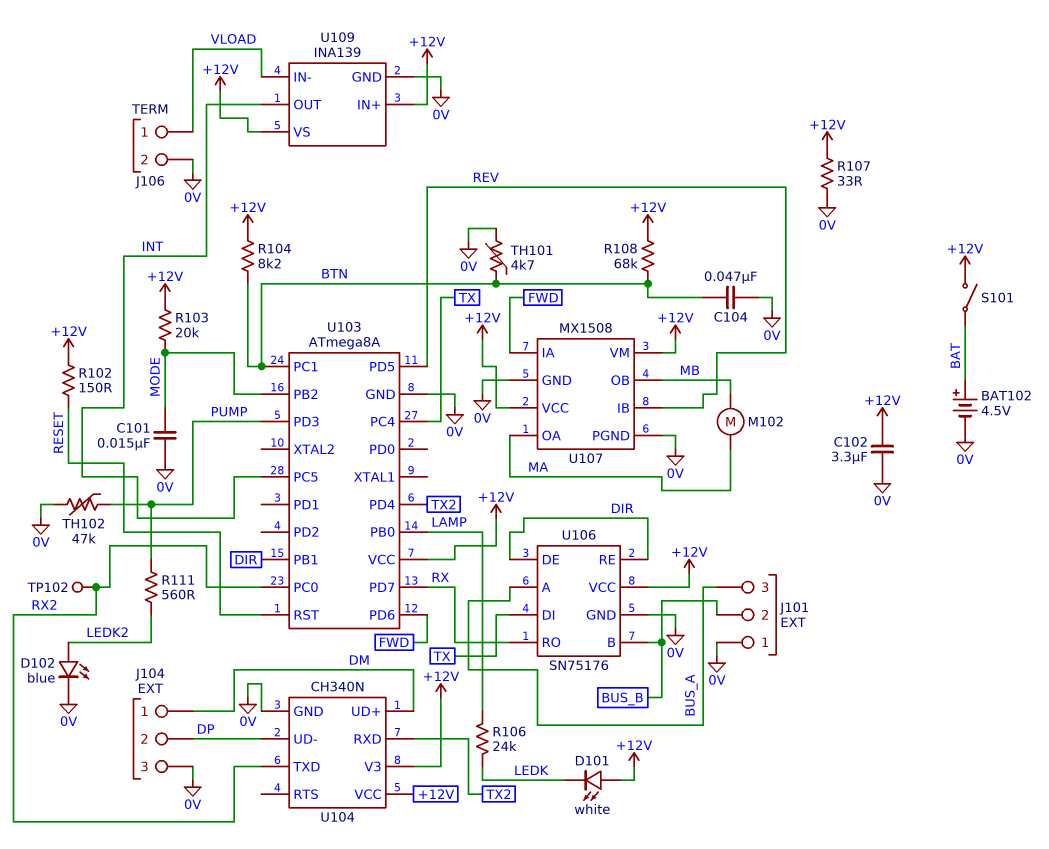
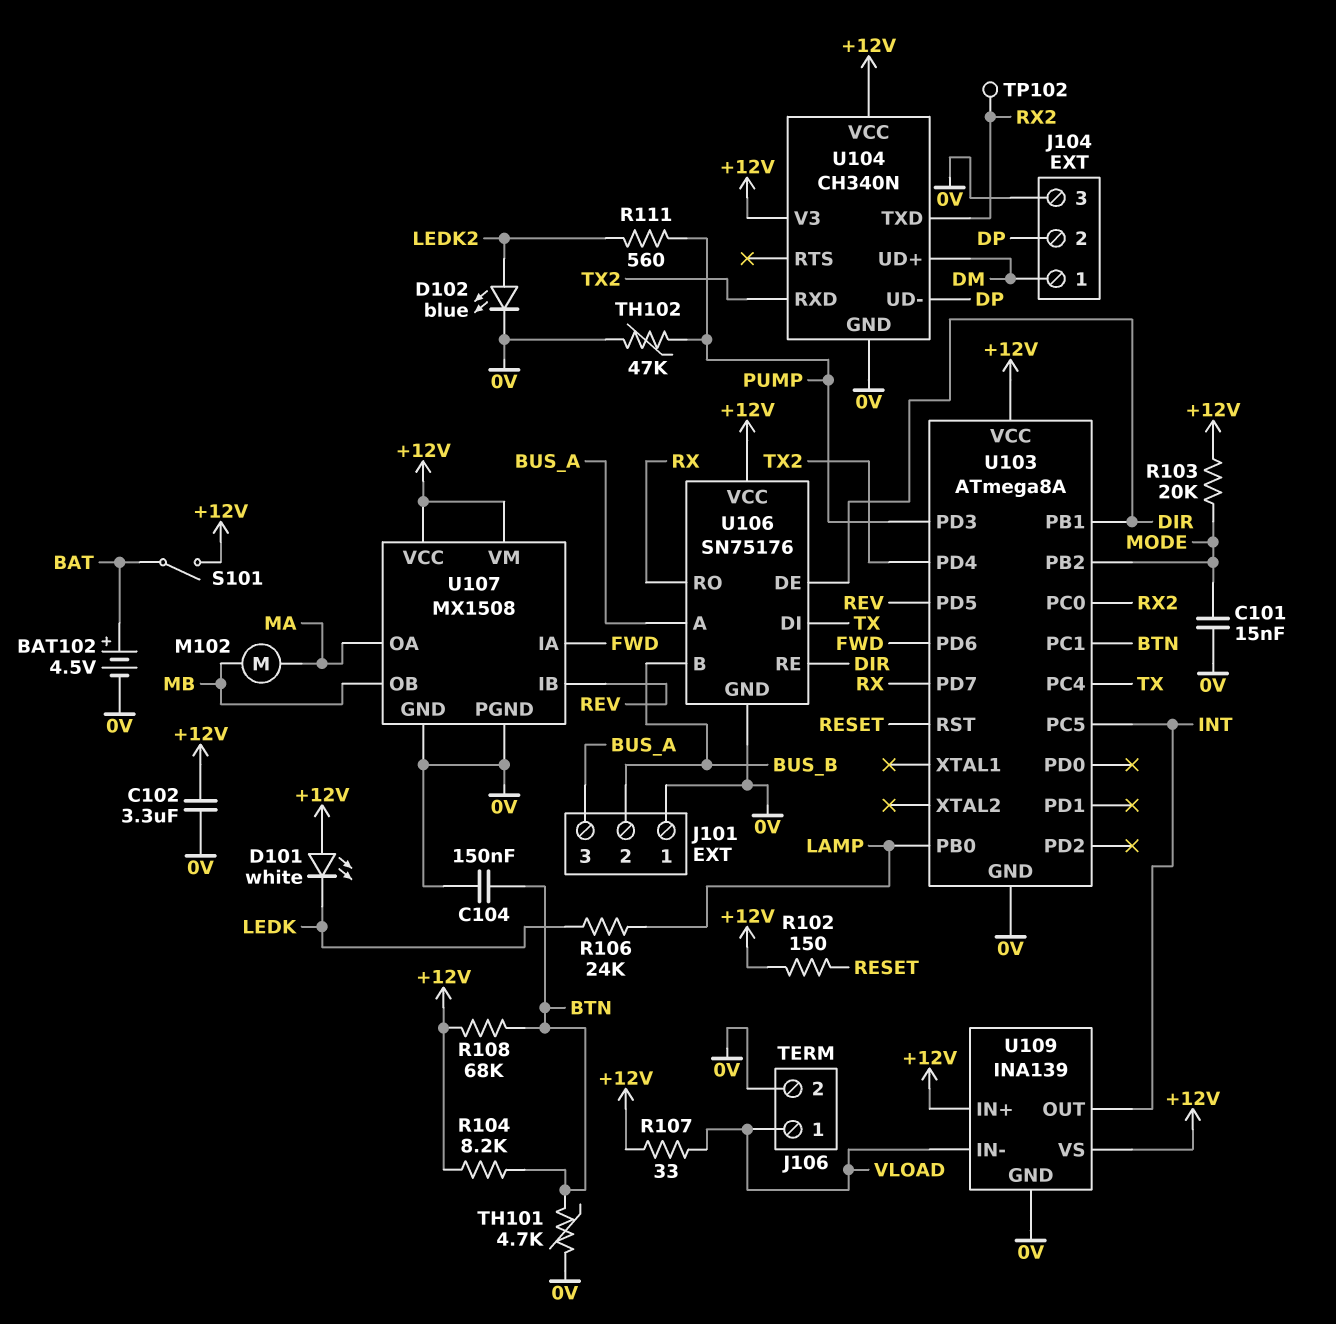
C104: 47nF (0V, BTN) -> 150nF (0V, BTN)
R107: 33 (+12V, 0V) -> 33 (+12V, VLOAD)

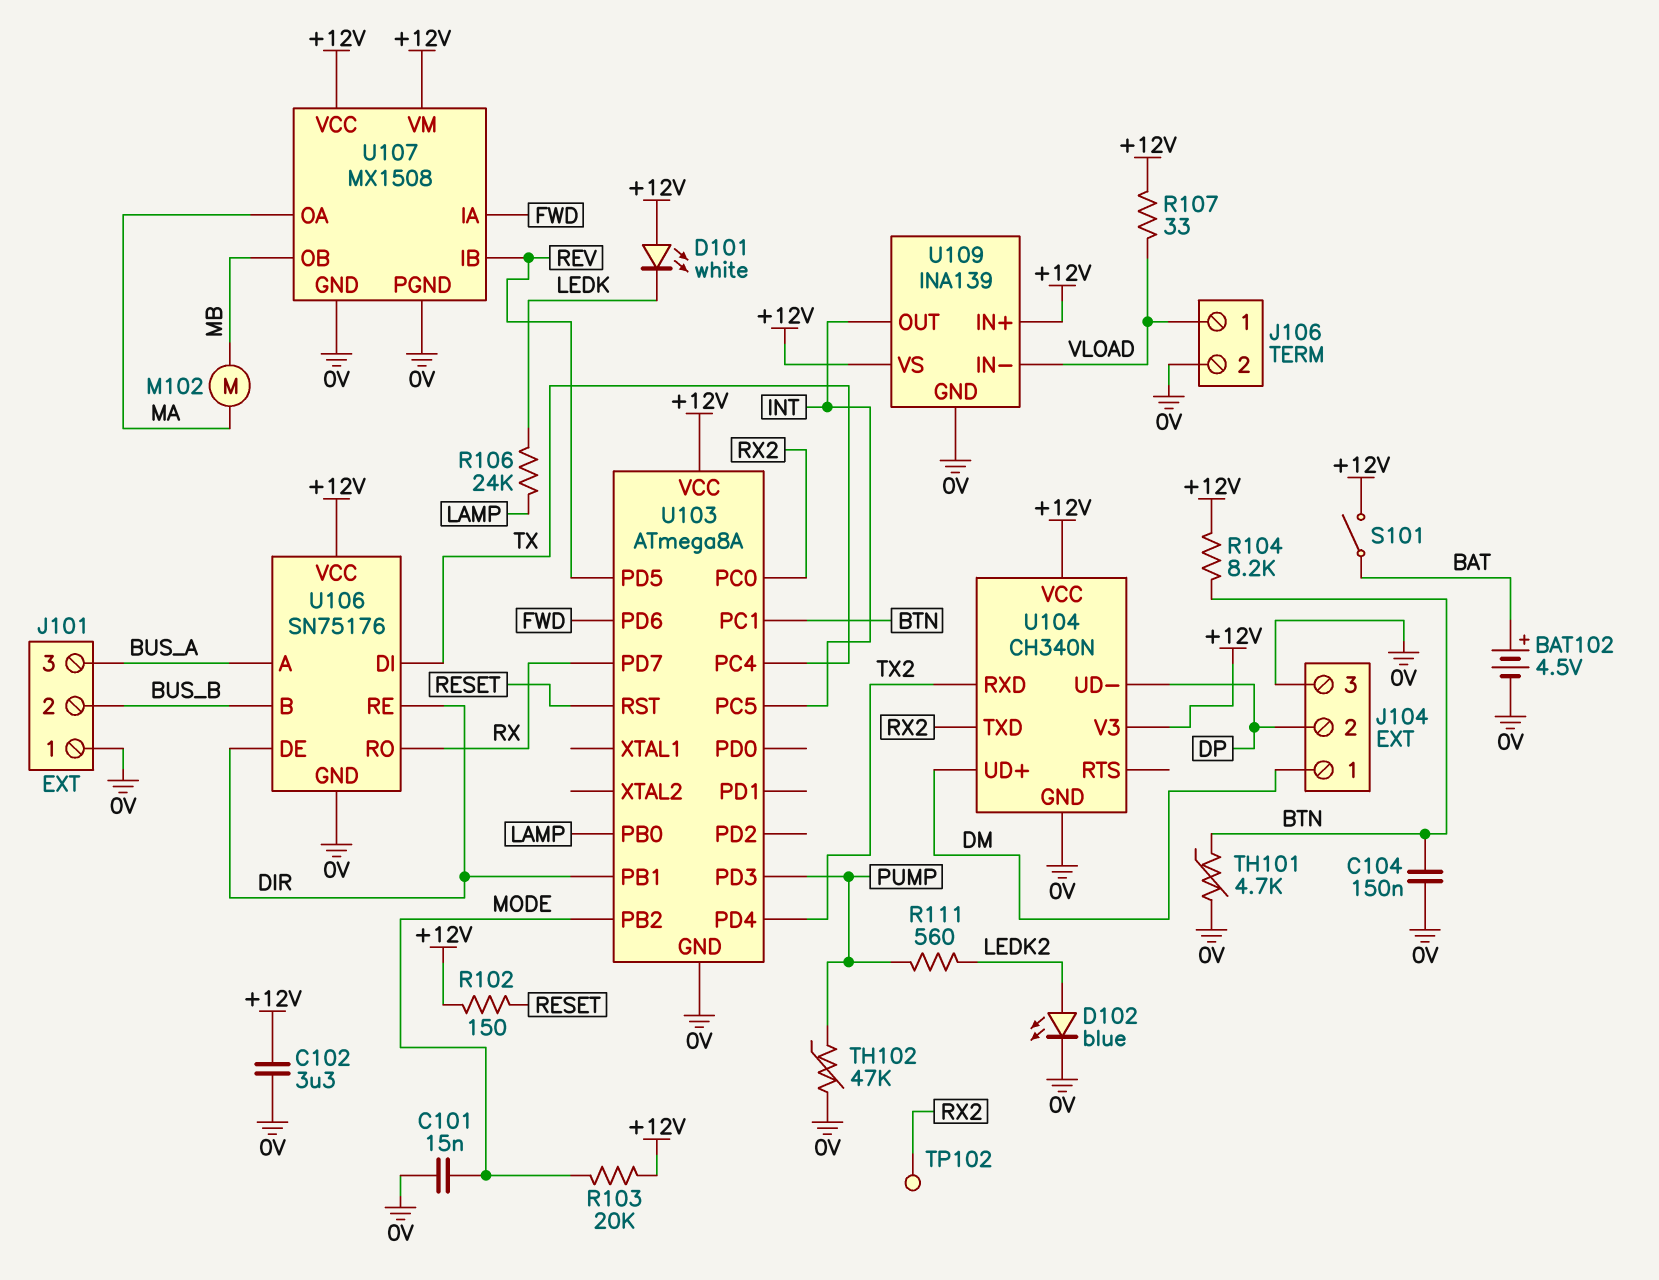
R108: 68k (+12V, BTN) -> none

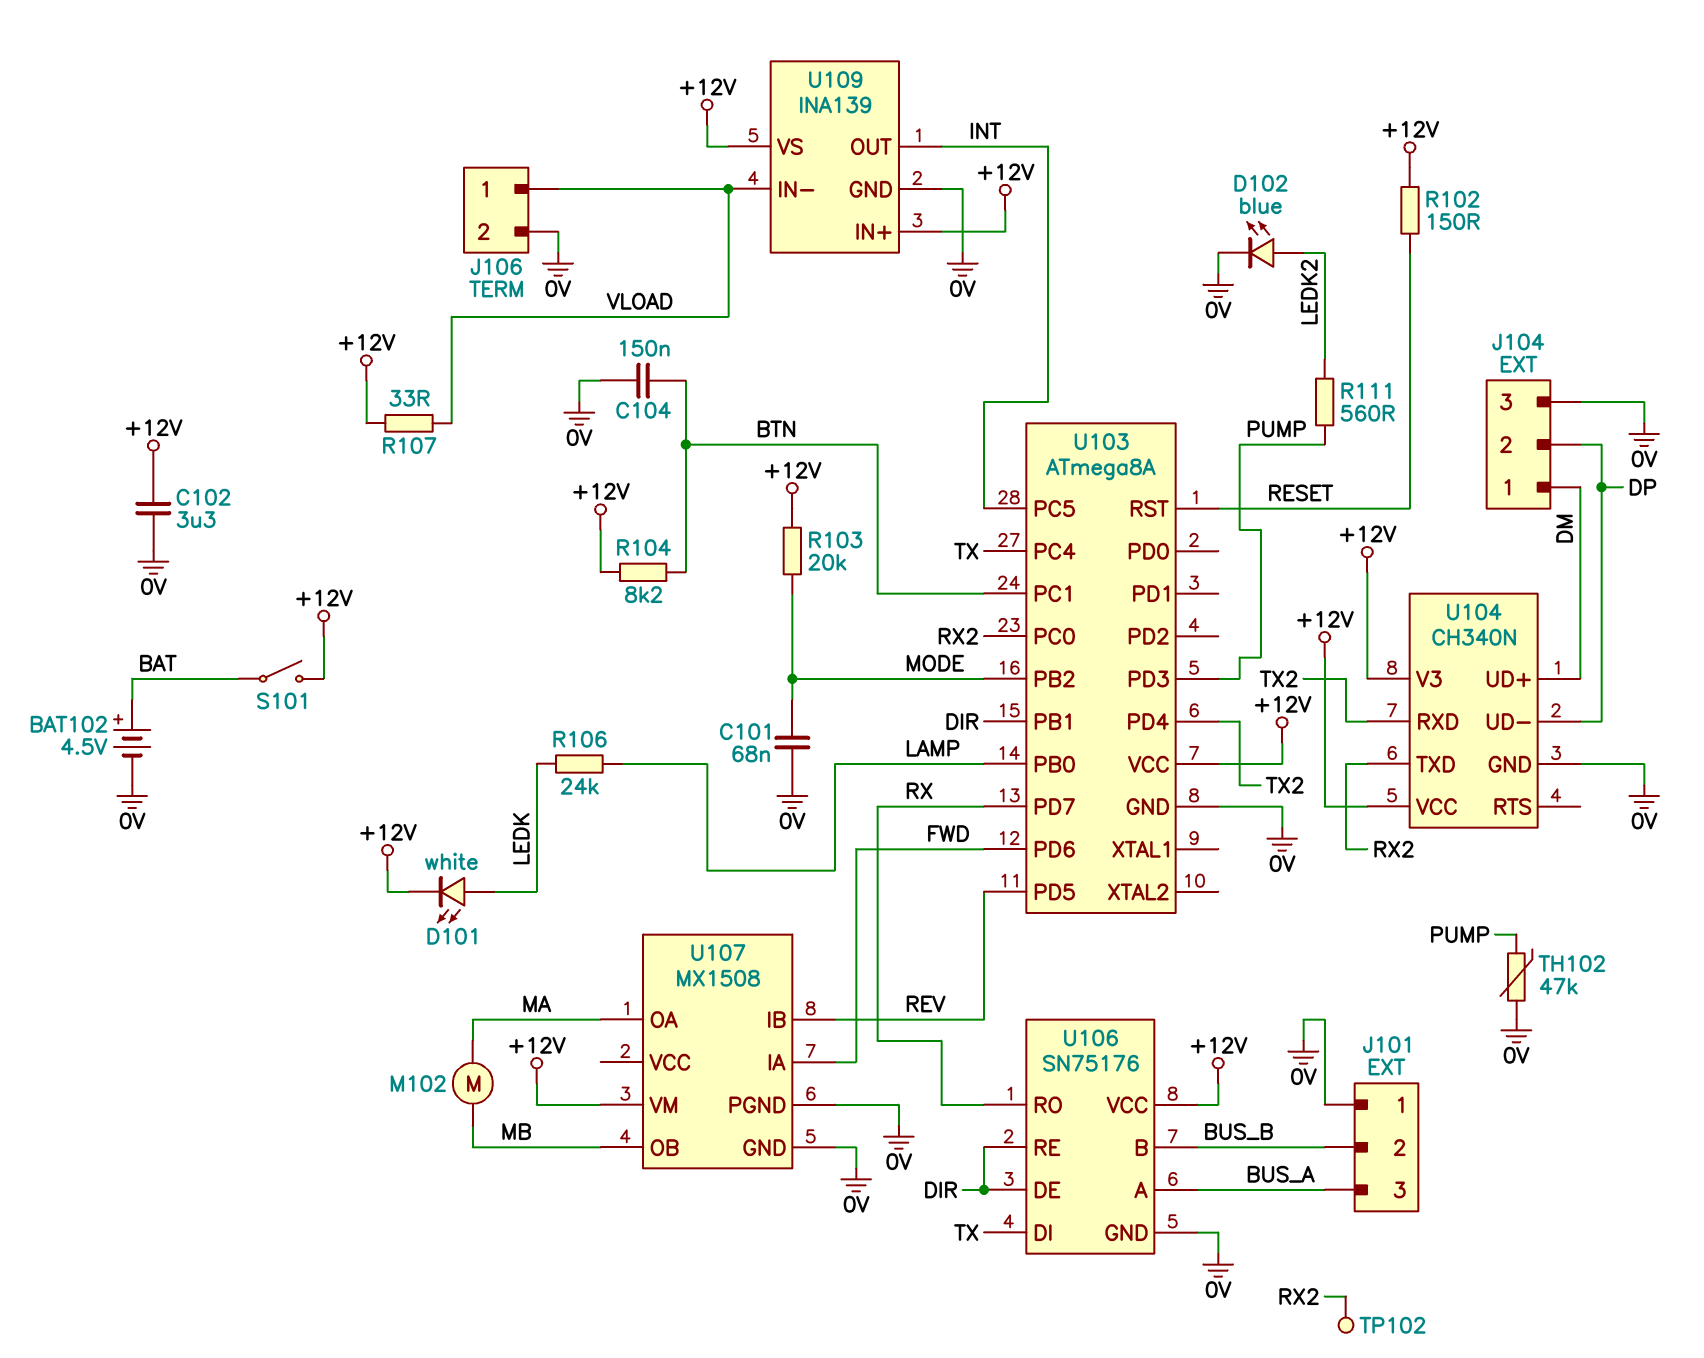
C101: 15nF (0V, MODE) -> 68nF (0V, MODE)
D101: LED white (A +12V, K LEDK) -> LED white (A LEDK, K +12V)
TH101: 4.7k (0V, BTN) -> none
U107 pin VCC: +12V -> none

